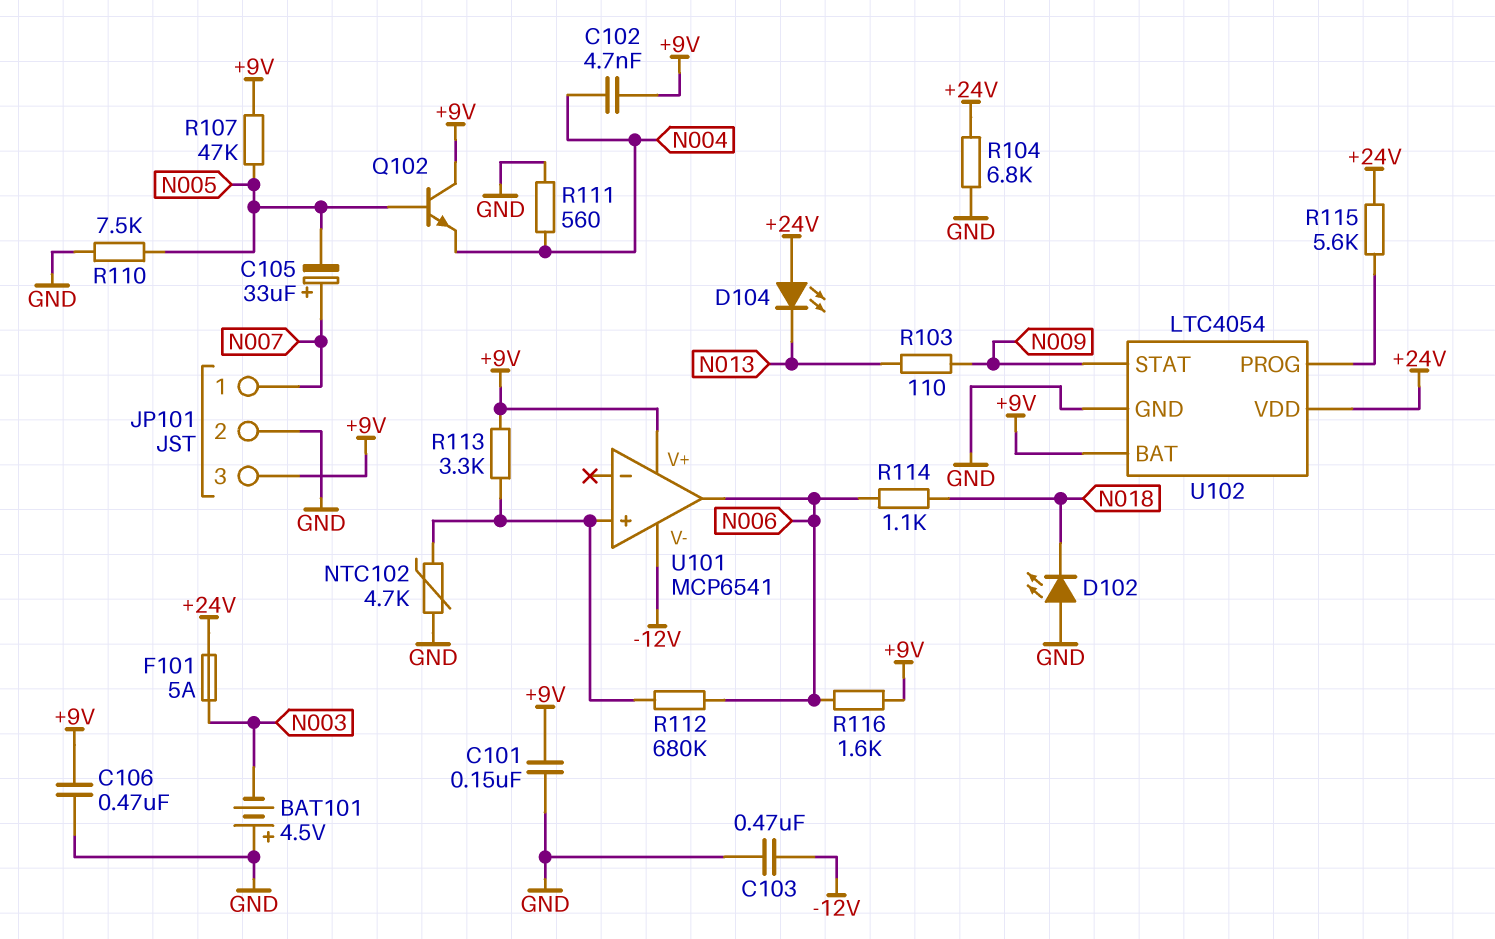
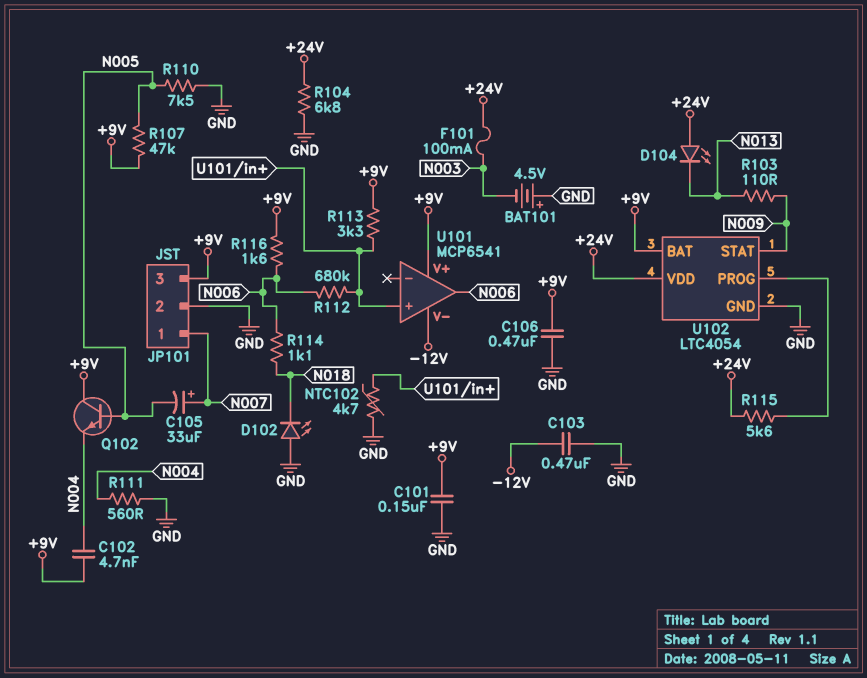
F101: 5A (+24V, N003) -> 100mA (+24V, N003)

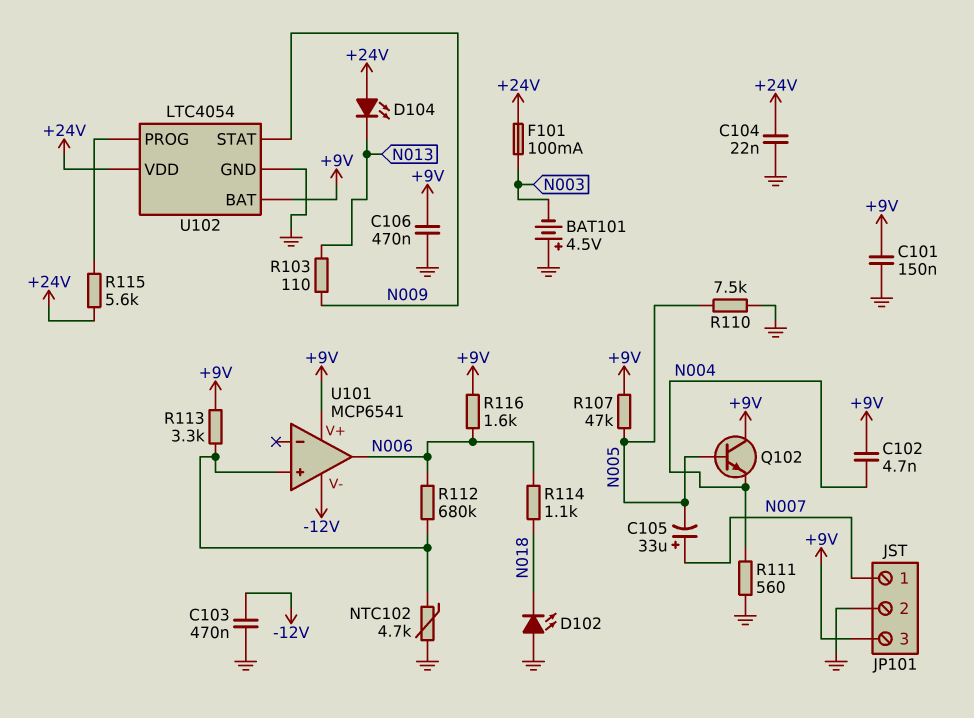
C104: none -> 22nF (+24V, GND)
R104: 6.8k (+24V, GND) -> none

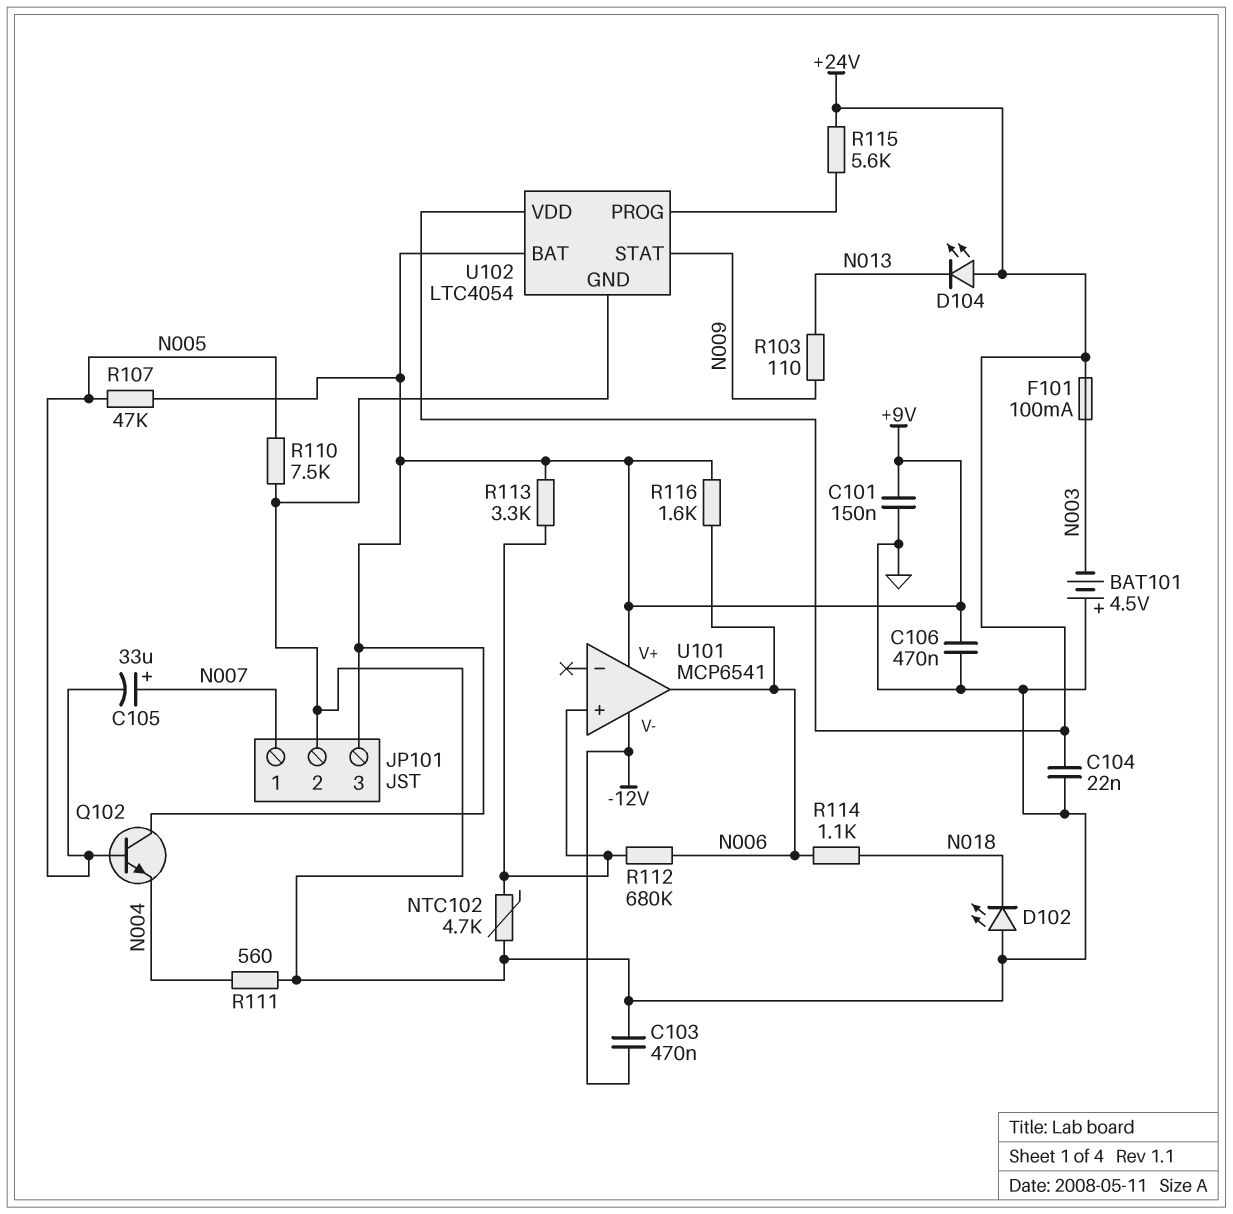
C102: 4.7nF (+9V, N004) -> none

